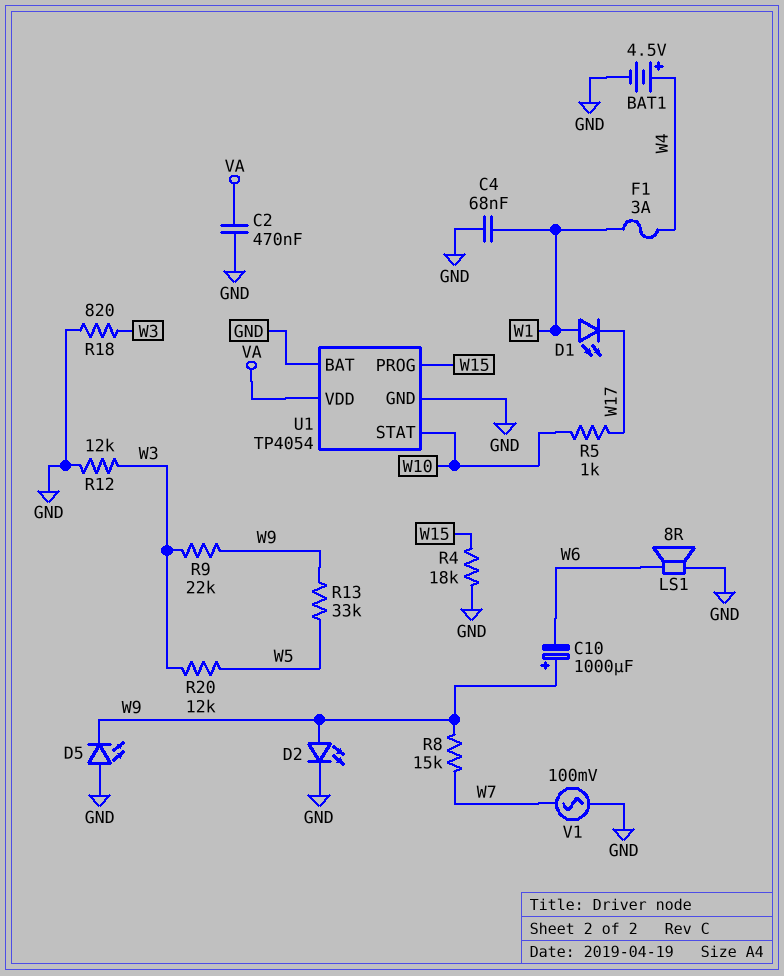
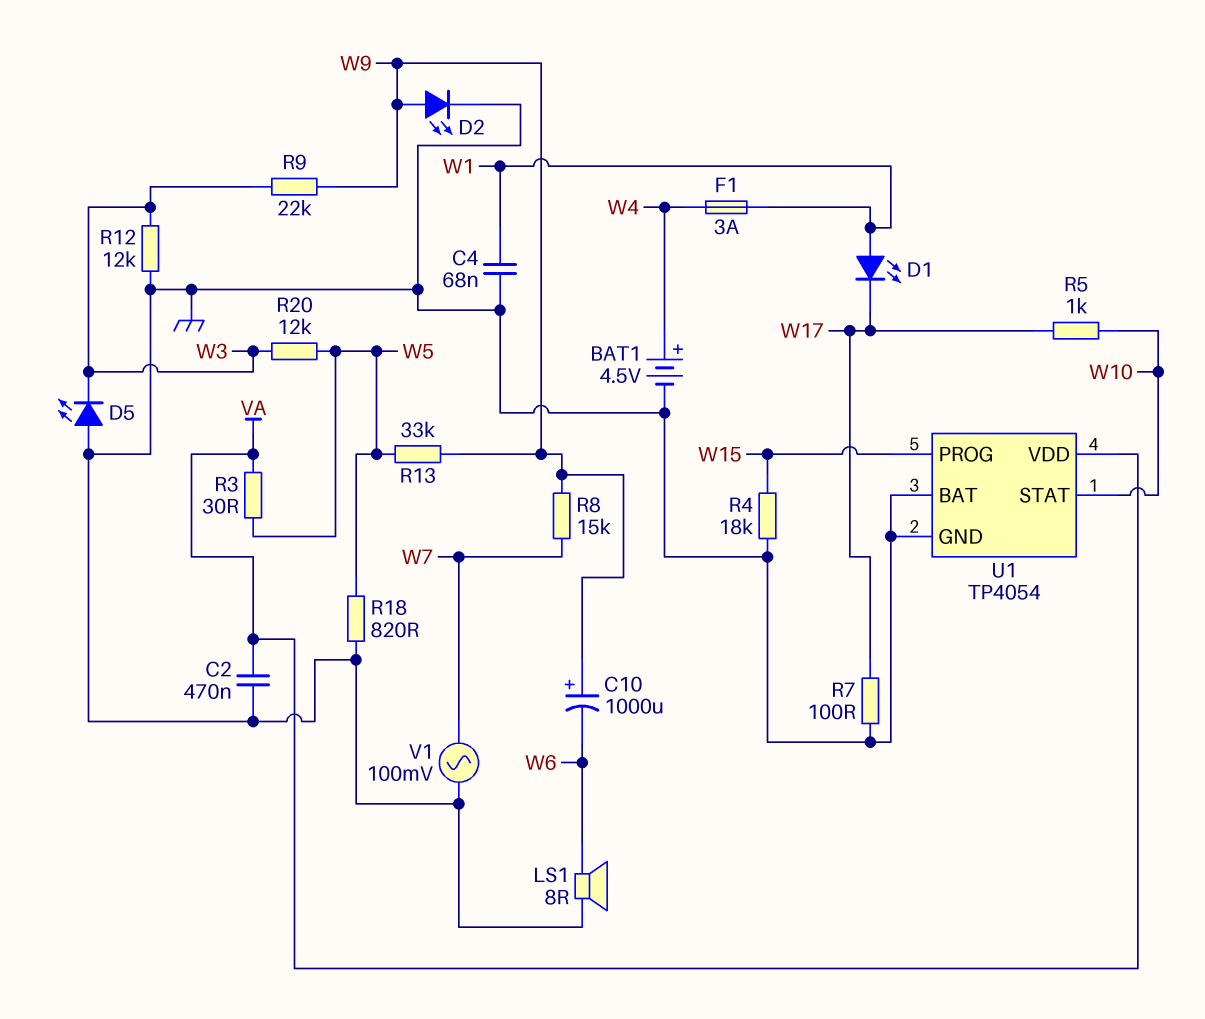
D5: LED (A GND, K W9) -> LED (A GND, K W3)
R3: none -> 30 (VA, W5)
R7: none -> 100 (GND, W17)
R18: 820 (GND, W3) -> 820 (GND, W5)

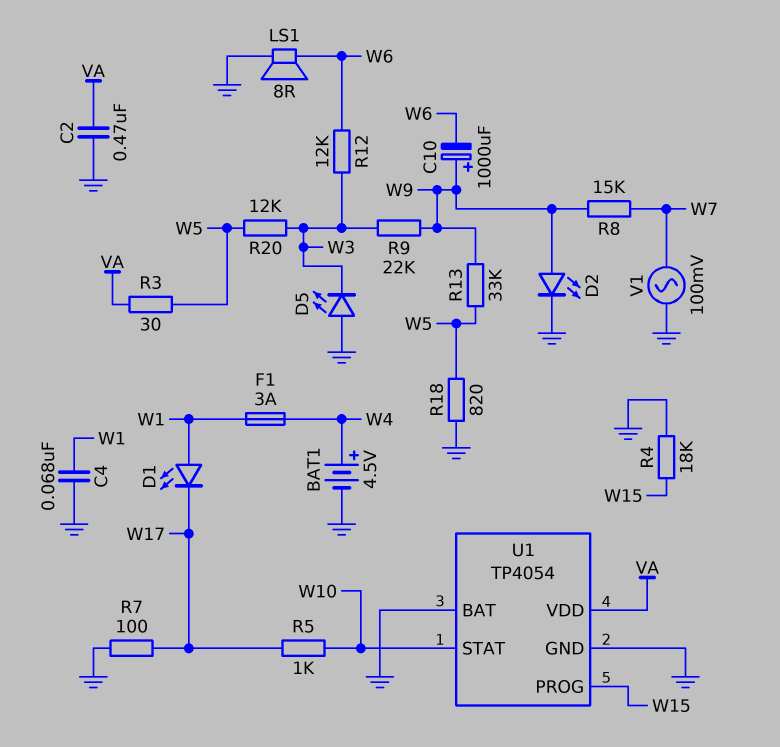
R12: 12k (GND, W3) -> 12k (W3, W6)

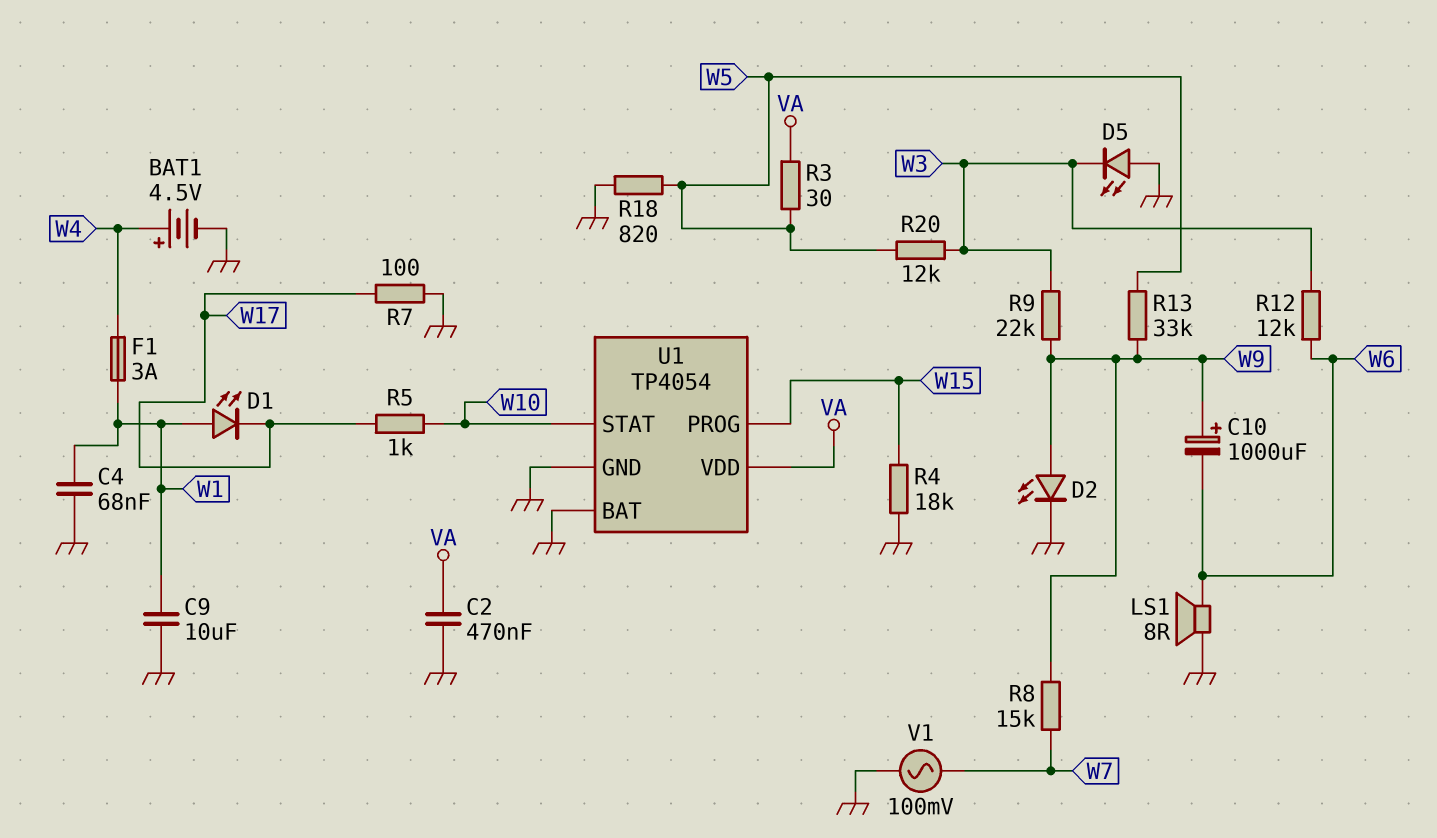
C9: none -> 10uF (GND, W1)

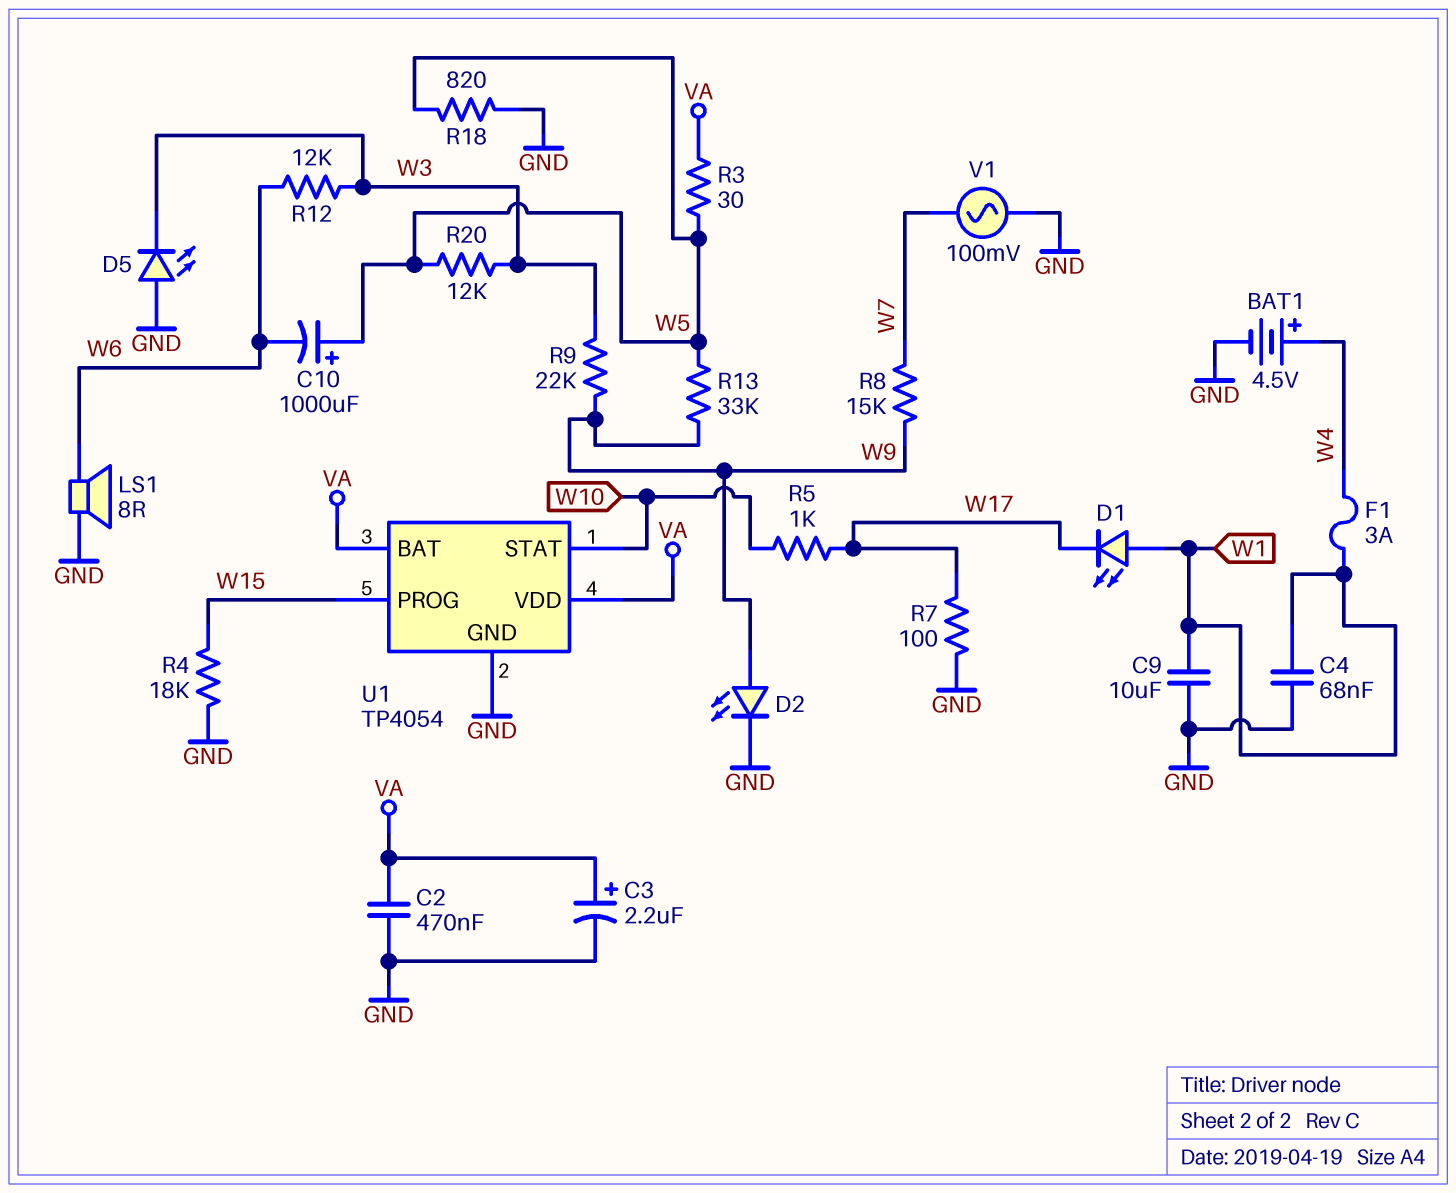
C3: none -> 2.2uF (plus VA, minus GND)
C10: 1000uF (plus W9, minus W6) -> 1000uF (plus W5, minus W6)
U1 pin BAT: GND -> VA

